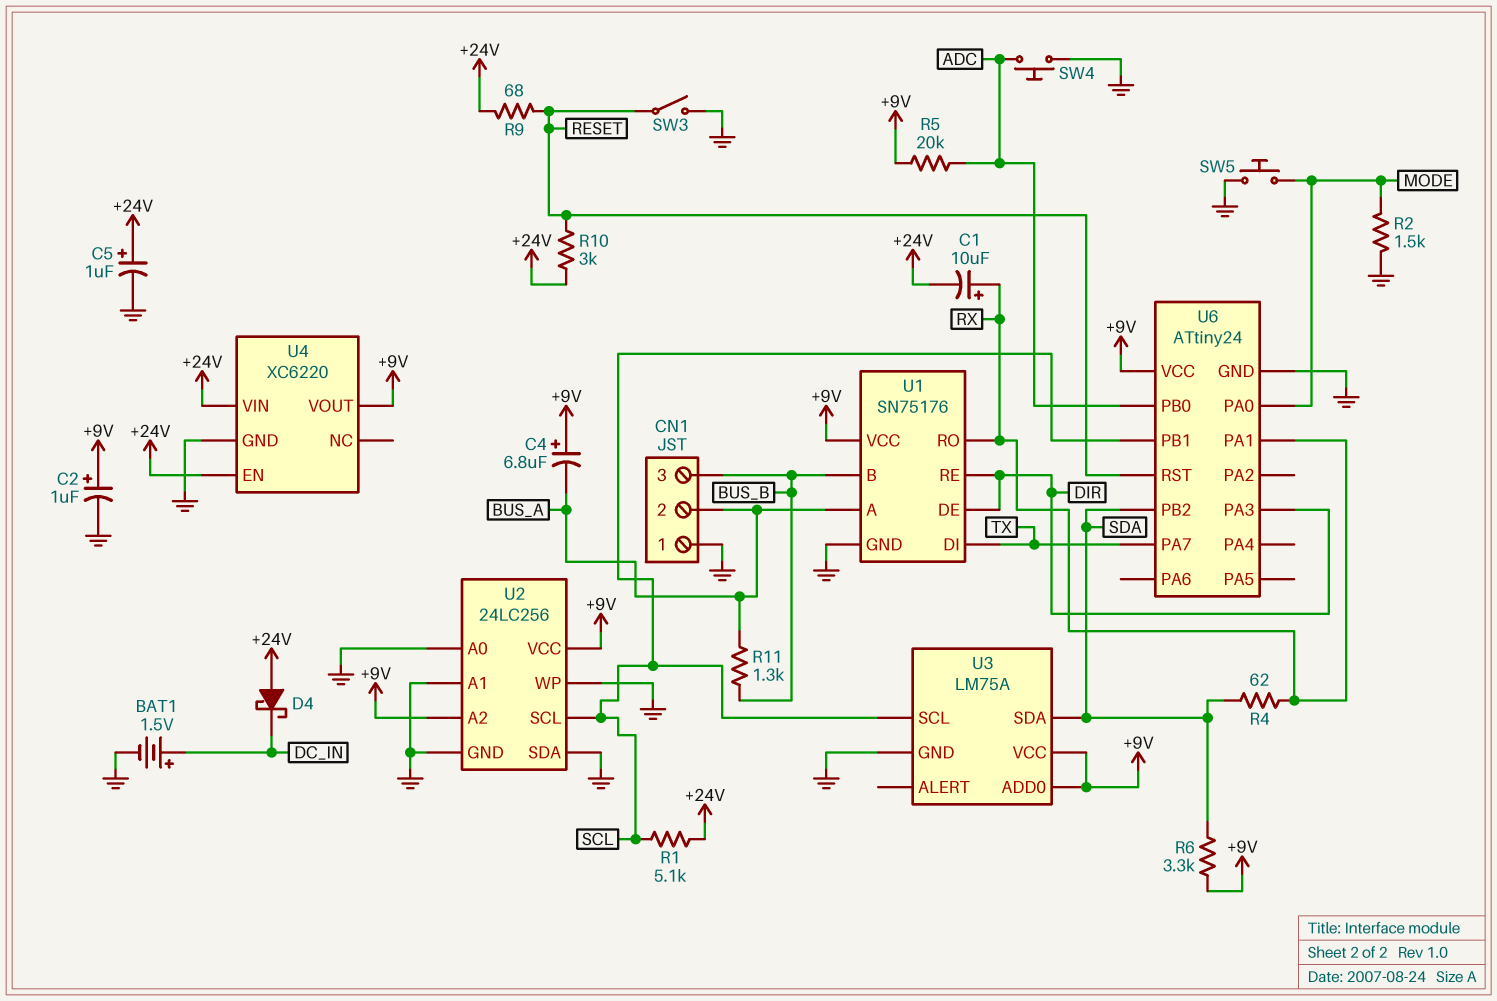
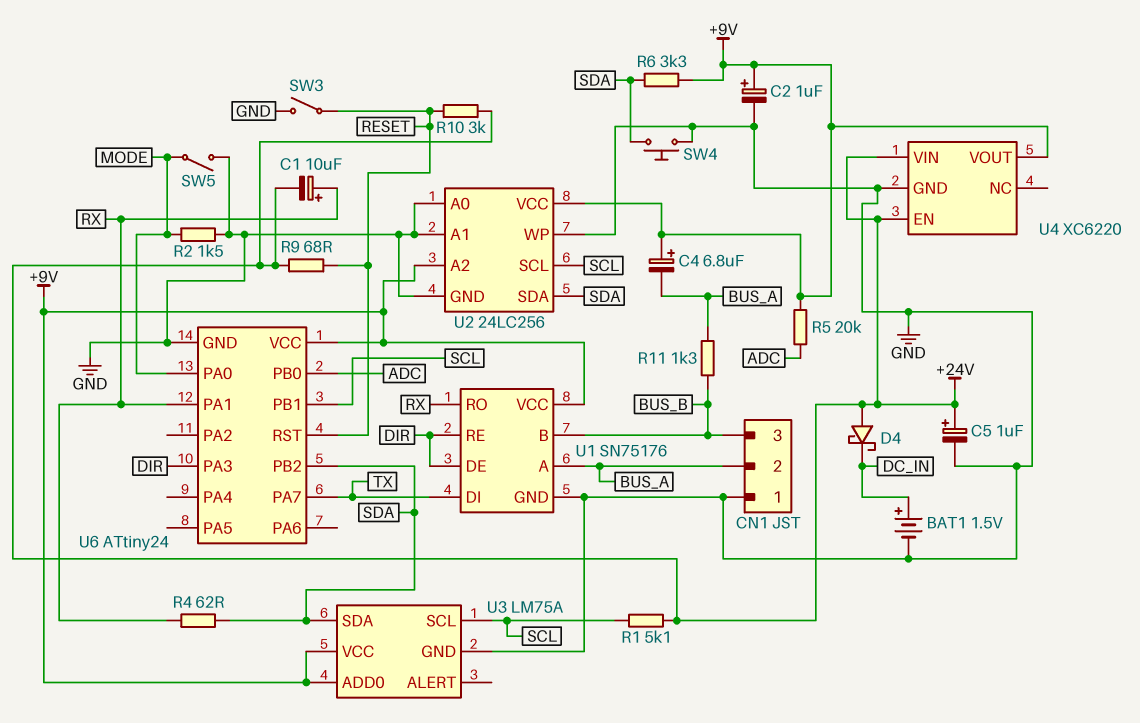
SW4: button (ADC, GND) -> button (GND, SDA)
SW5: button (GND, MODE) -> switch (GND, MODE)
U2 pin SDA: GND -> SDA

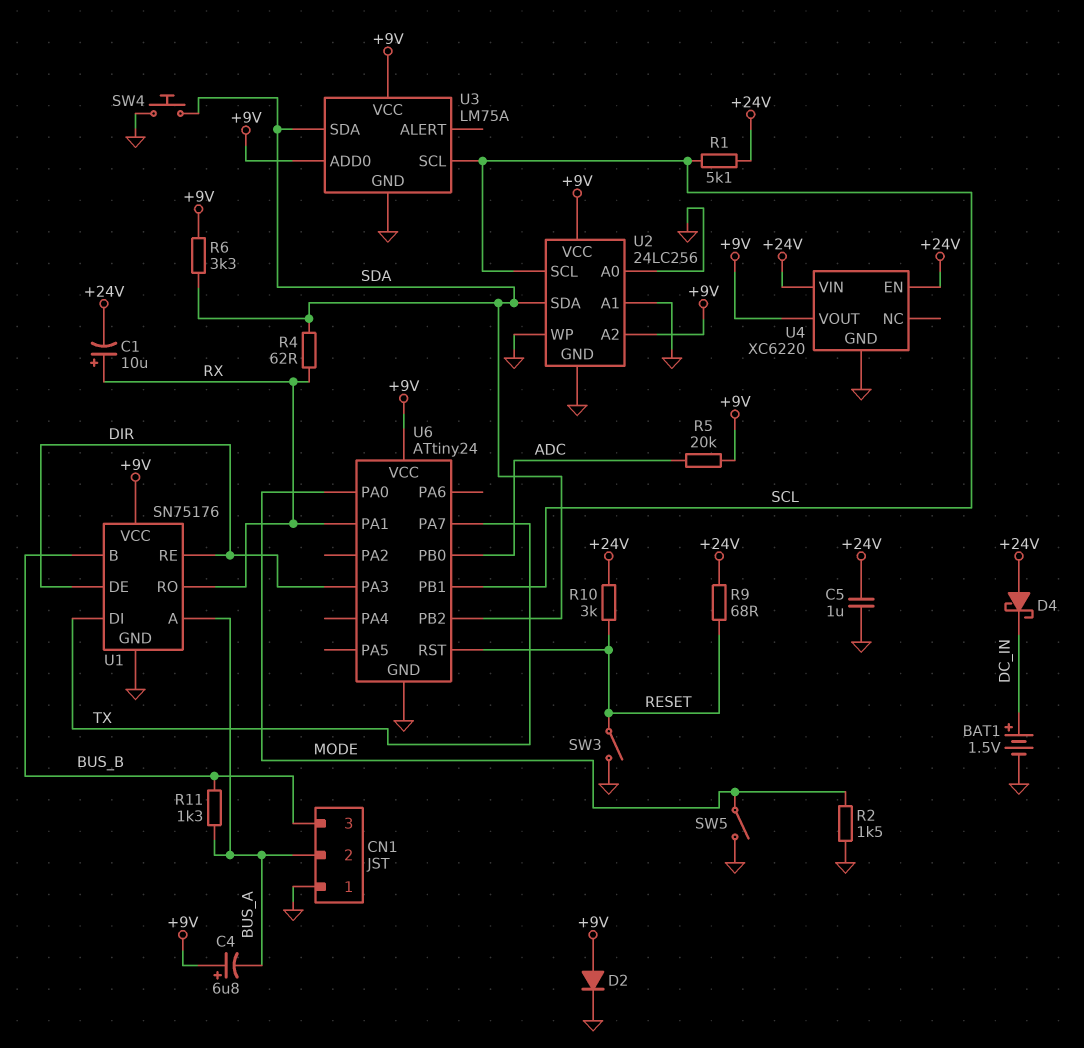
C2: 1uF (plus +9V, minus GND) -> none
C5: 1uF (plus +24V, minus GND) -> 1uF (+24V, GND)
D2: none -> diode (A +9V, K GND)

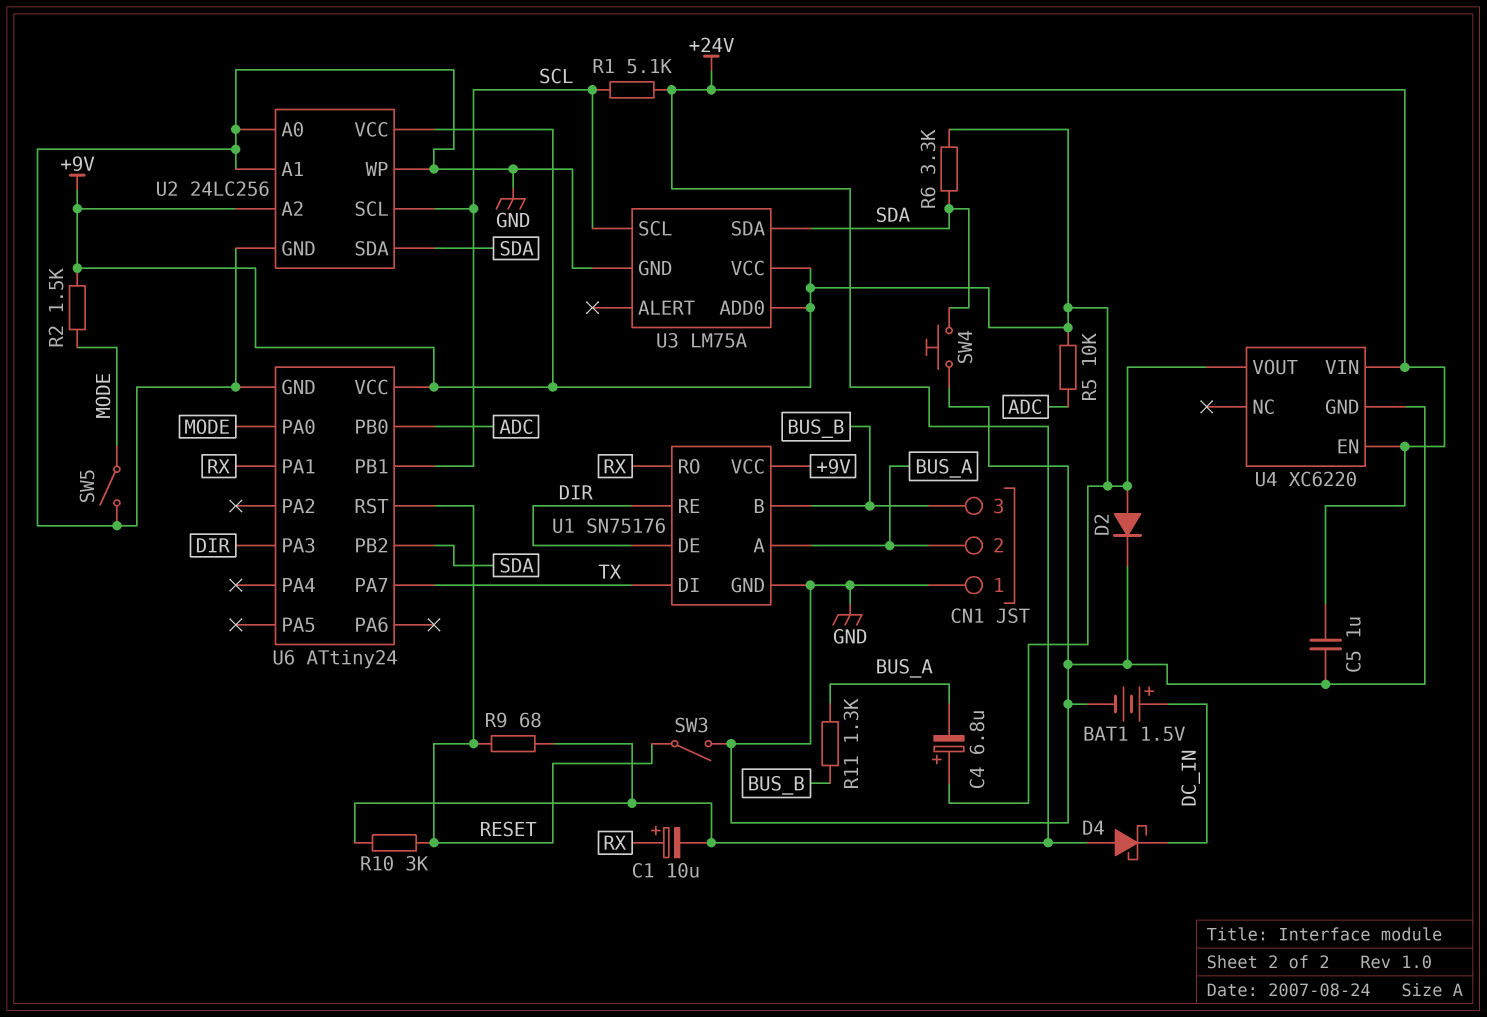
R2: 1.5k (GND, MODE) -> 1.5k (+9V, MODE)
R4: 62 (RX, SDA) -> none
R5: 20k (+9V, ADC) -> 10k (+9V, ADC)

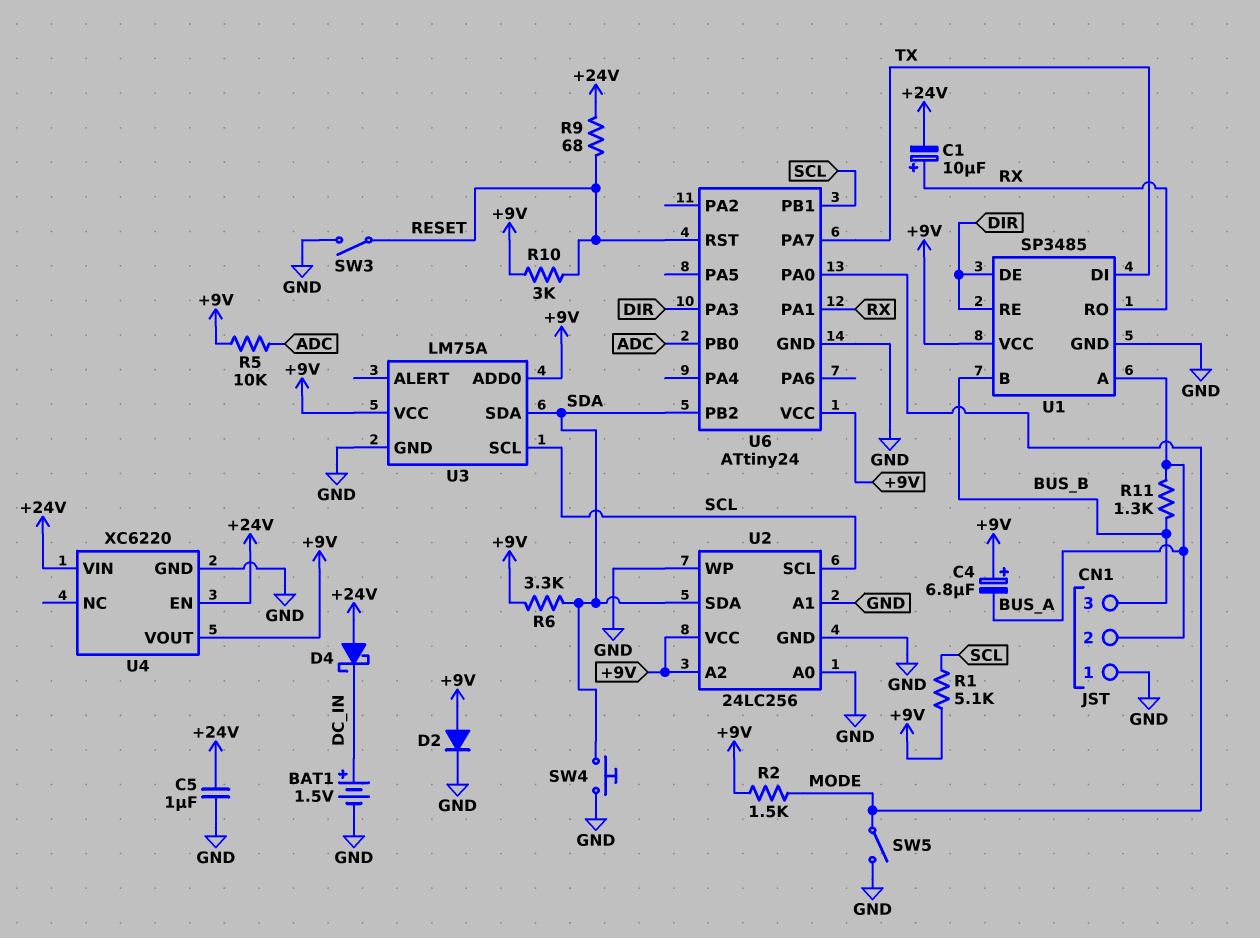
R1: 5.1k (+24V, SCL) -> 5.1k (+9V, SCL)
R10: 3k (+24V, RESET) -> 3k (+9V, RESET)
U1: SN75176 -> SP3485

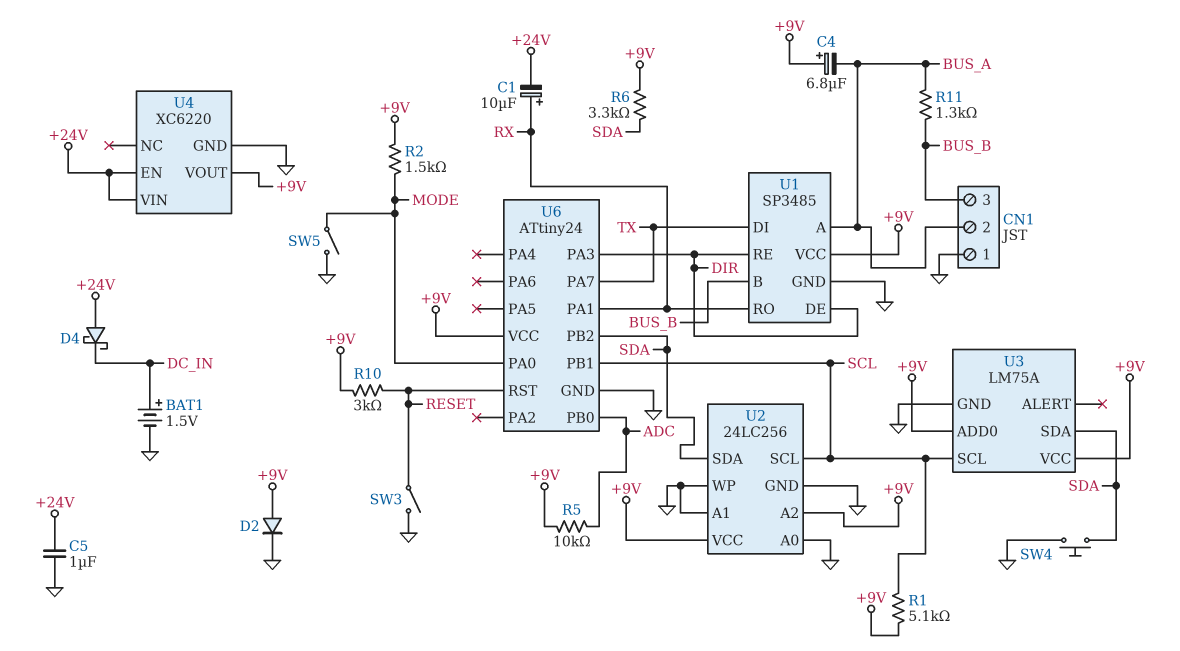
R9: 68 (+24V, RESET) -> none

